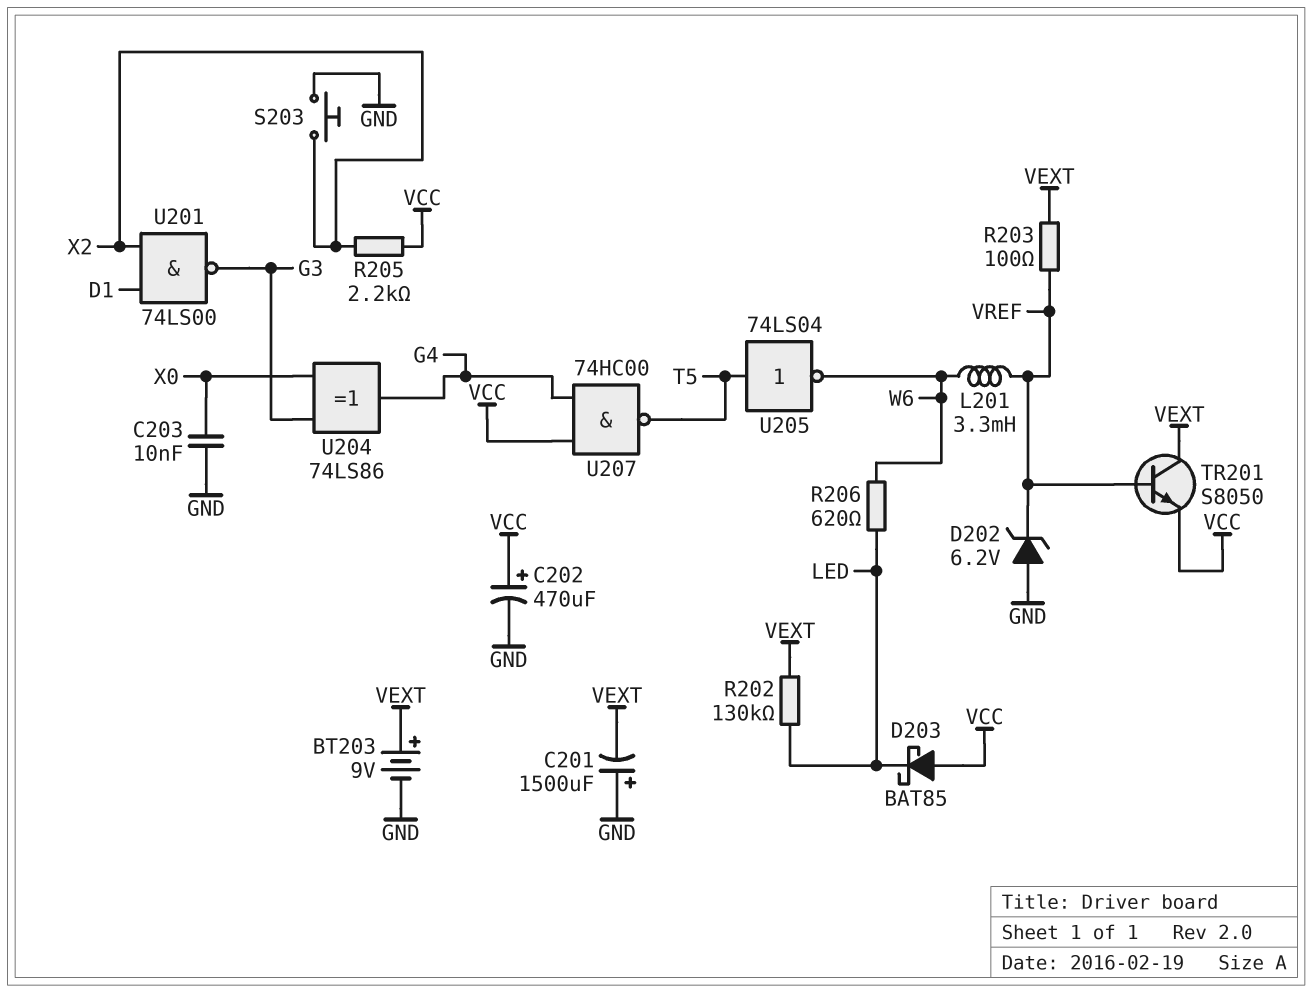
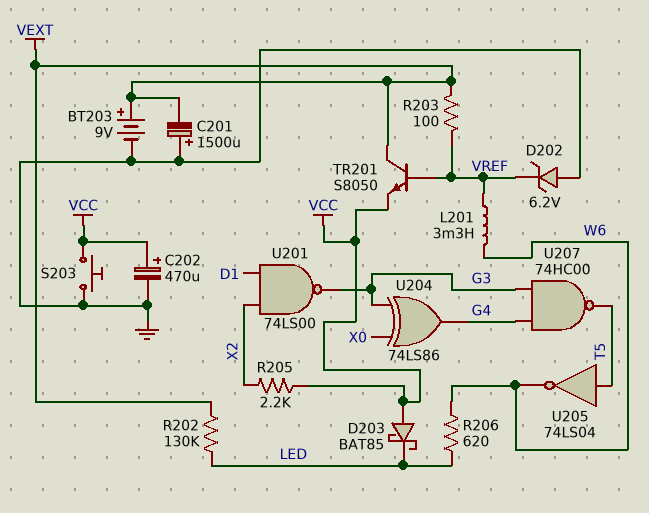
C203: 10nF (GND, X0) -> none
S203: button (GND, X2) -> button (GND, VCC)
U207: NAND 74HC00 (in G4, in VCC, out T5) -> NAND 74HC00 (in G3, in G4, out T5)

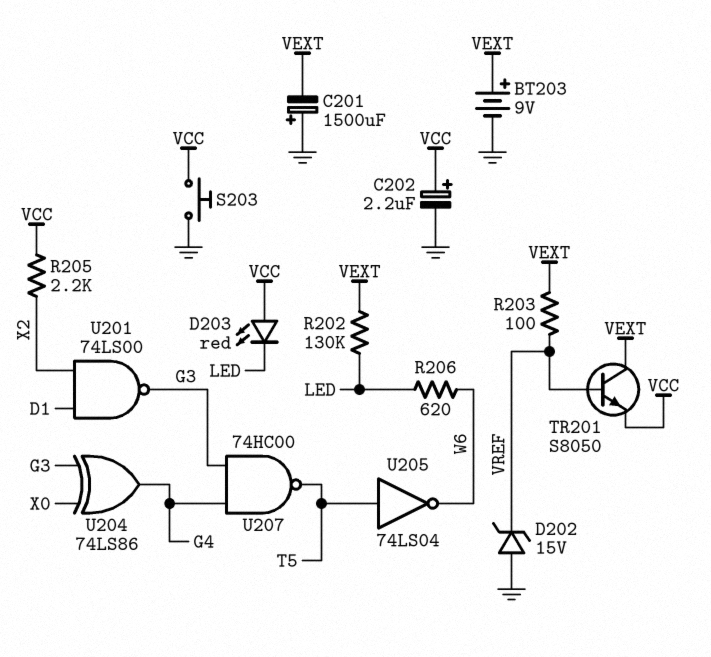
C202: 470uF (plus VCC, minus GND) -> 2.2uF (plus VCC, minus GND)
D202: zener 6.2V (A GND, K VREF) -> zener 15V (A GND, K VREF)
D203: schottky BAT85 (A VCC, K LED) -> LED red (A VCC, K LED)
L201: 3.3mH (VREF, W6) -> none

